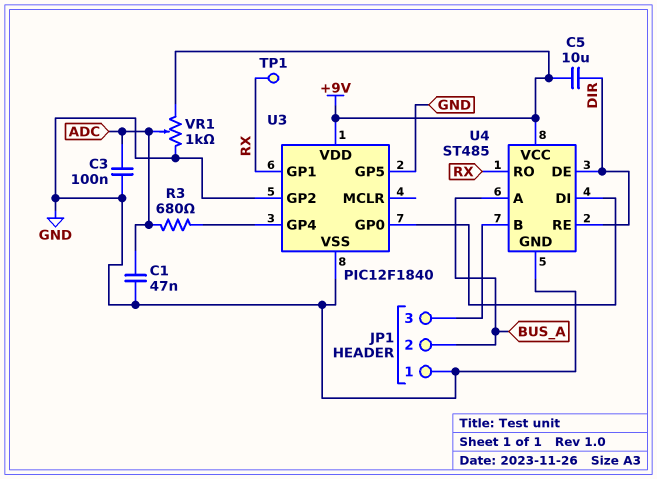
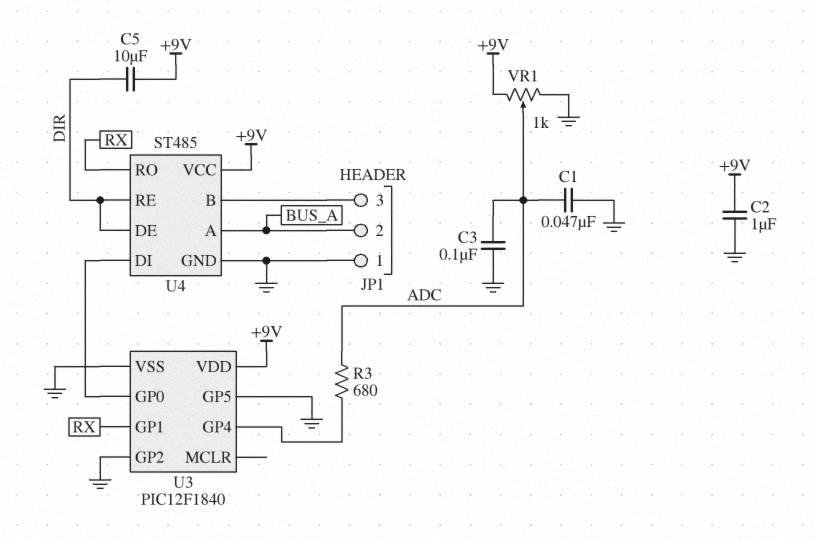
C2: none -> 1uF (+9V, GND)
TP1: test point (RX) -> none

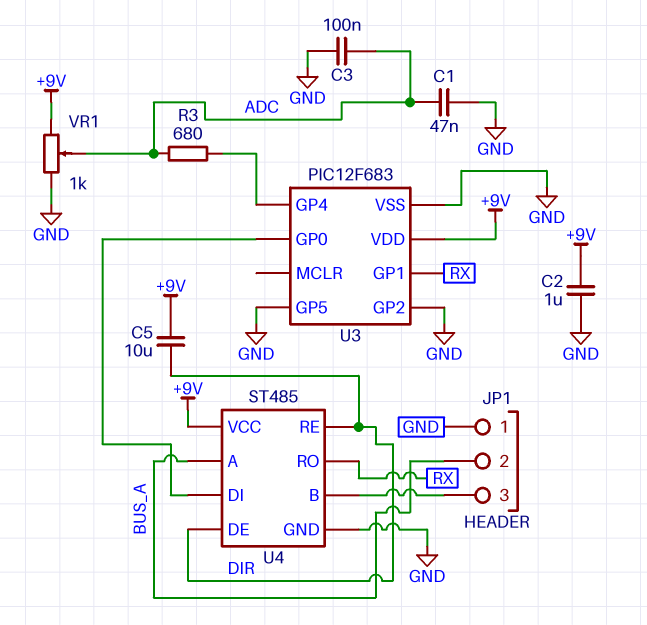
U3: PIC12F1840 -> PIC12F683

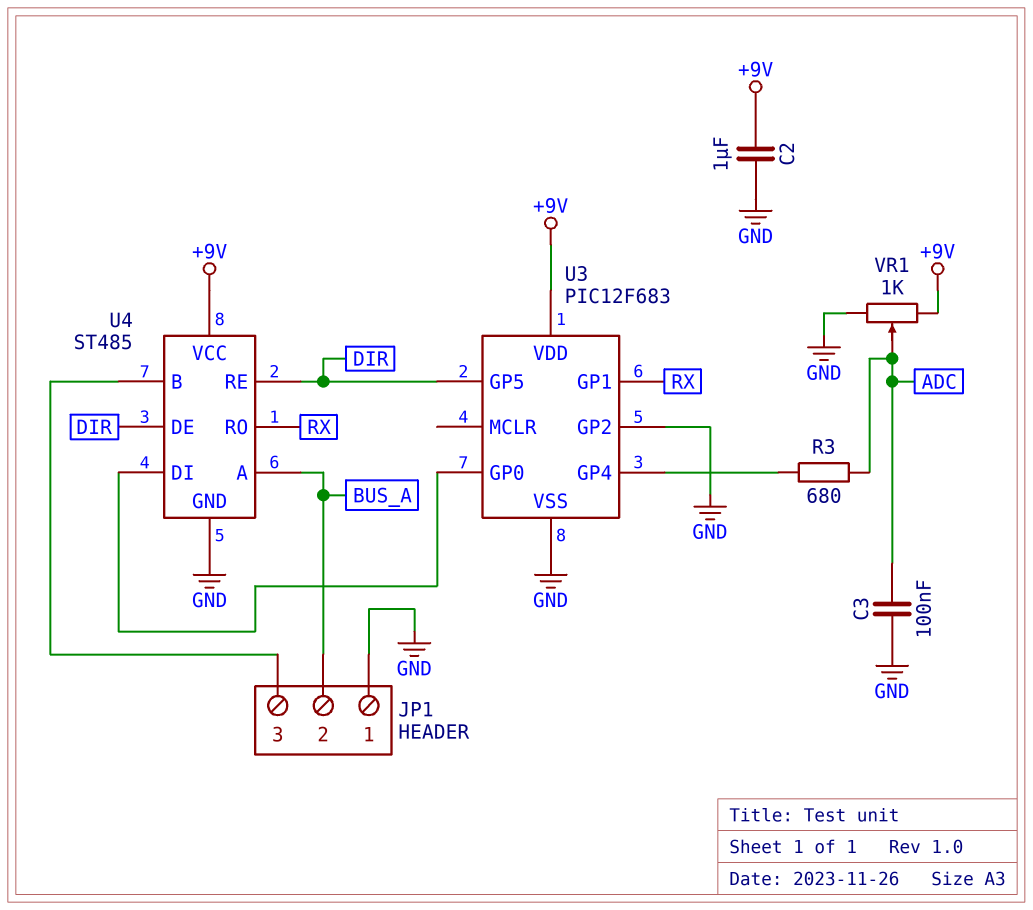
C1: 47nF (ADC, GND) -> none
C5: 10uF (+9V, DIR) -> none
U3 pin GP5: GND -> DIR

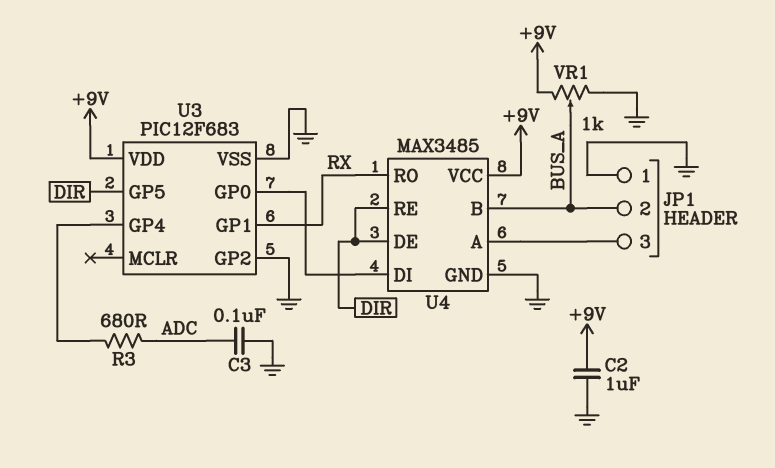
U4: ST485 -> MAX3485
U4 pin A: BUS_A -> JP1/3
U4 pin B: JP1/3 -> BUS_A
VR1: 1k (+9V, GND, wiper ADC) -> 1k (+9V, GND, wiper BUS_A)

